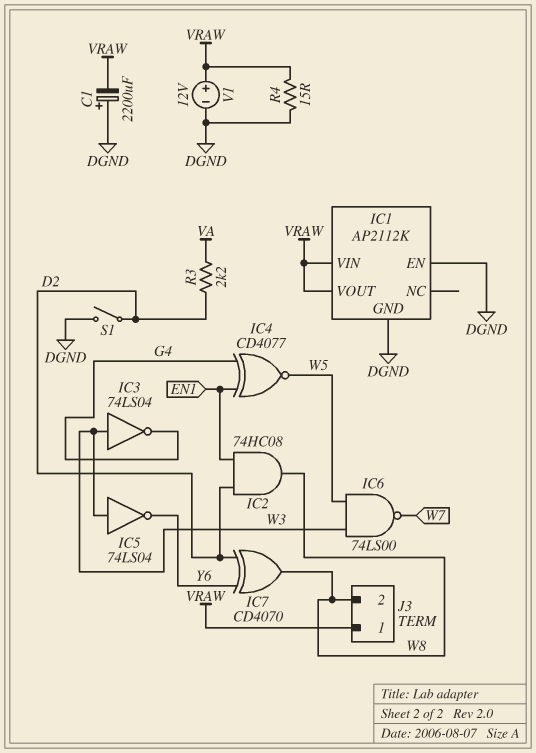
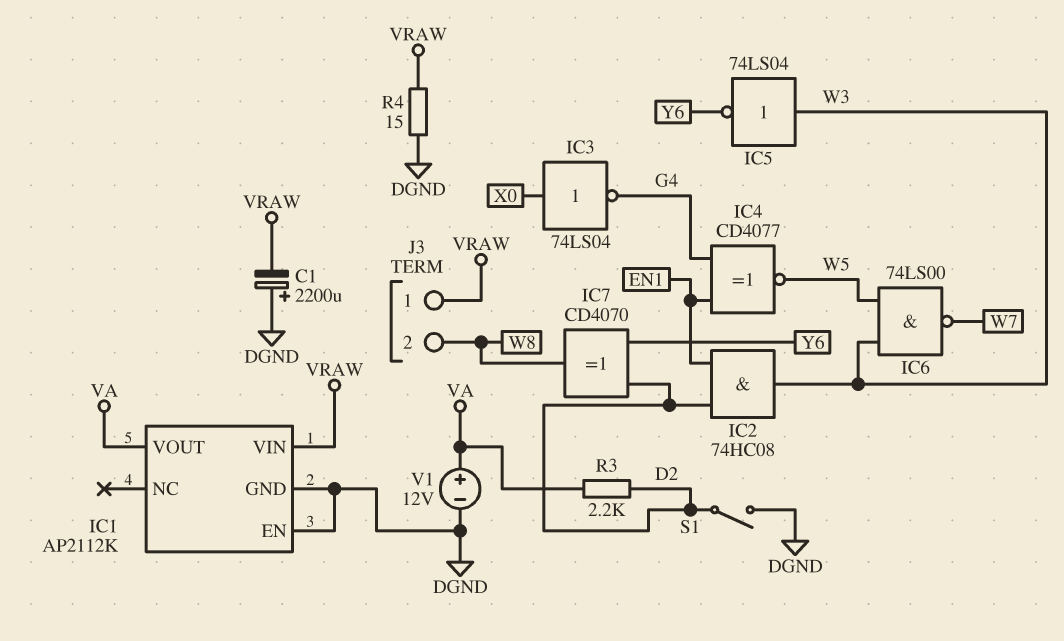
IC1 pin VOUT: VRAW -> VA
IC2: AND 74HC08 (in D2, in EN1, out W8) -> AND 74HC08 (in D2, in EN1, out W3)
IC3: NOT 74LS04 (in W3, out G4) -> NOT 74LS04 (in X0, out G4)
V1: 12V (plus VRAW, minus DGND) -> 12V (plus VA, minus DGND)

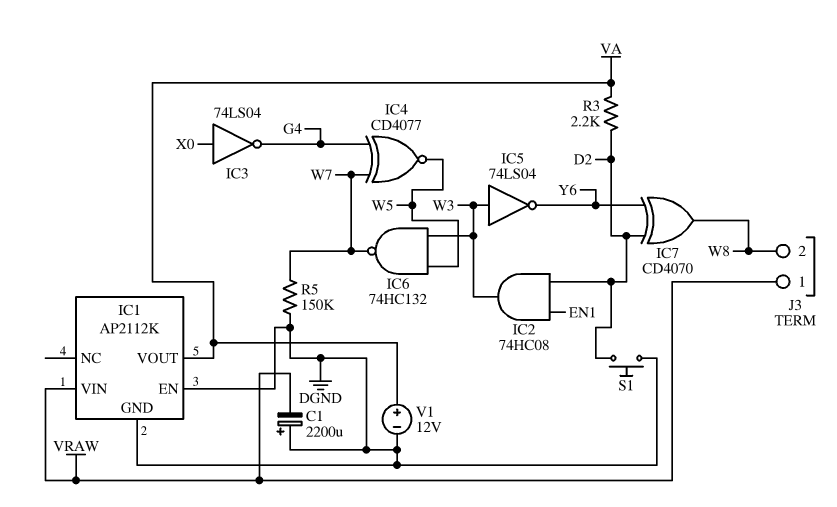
IC4: XNOR CD4077 (in EN1, in G4, out W5) -> XNOR CD4077 (in G4, in W7, out W5)
IC6: NAND 74LS00 (in W3, in W5, out W7) -> NAND 74HC132 (in W3, in W5, out W7)
R4: 15 (DGND, VRAW) -> none
R5: none -> 150k (DGND, W7)
S1: switch (D2, DGND) -> button (D2, DGND)

